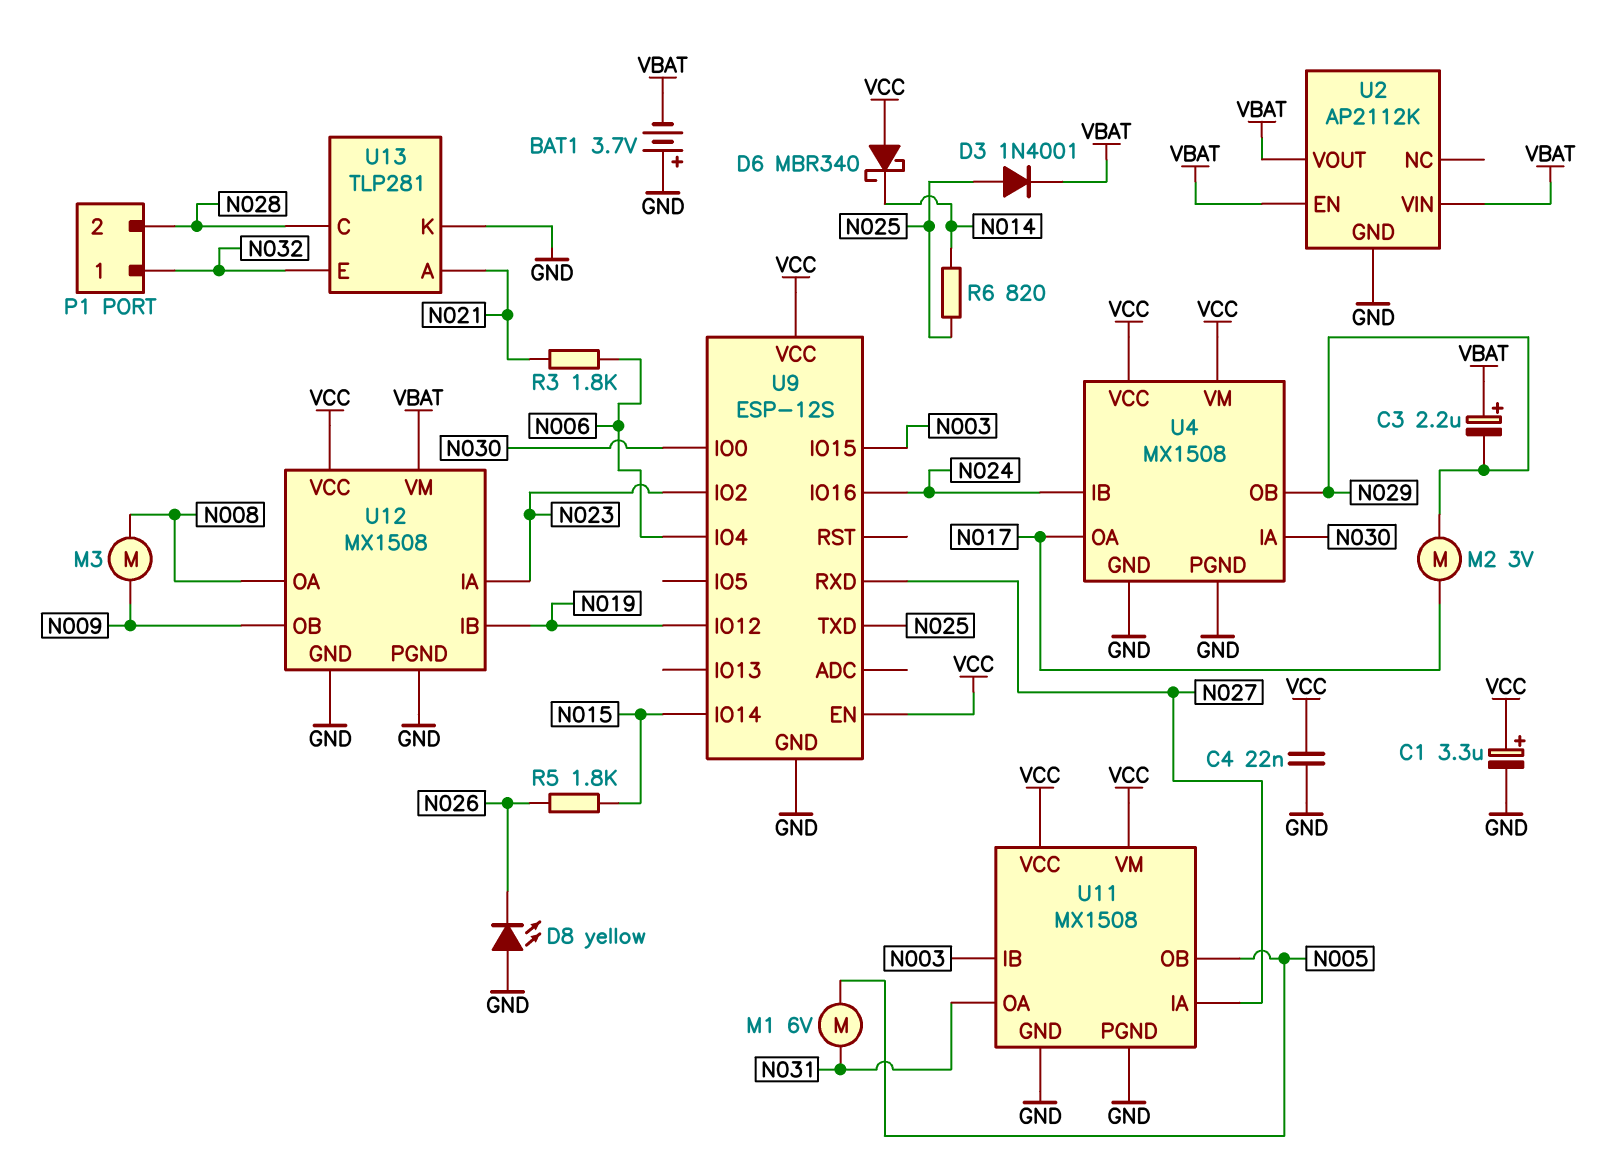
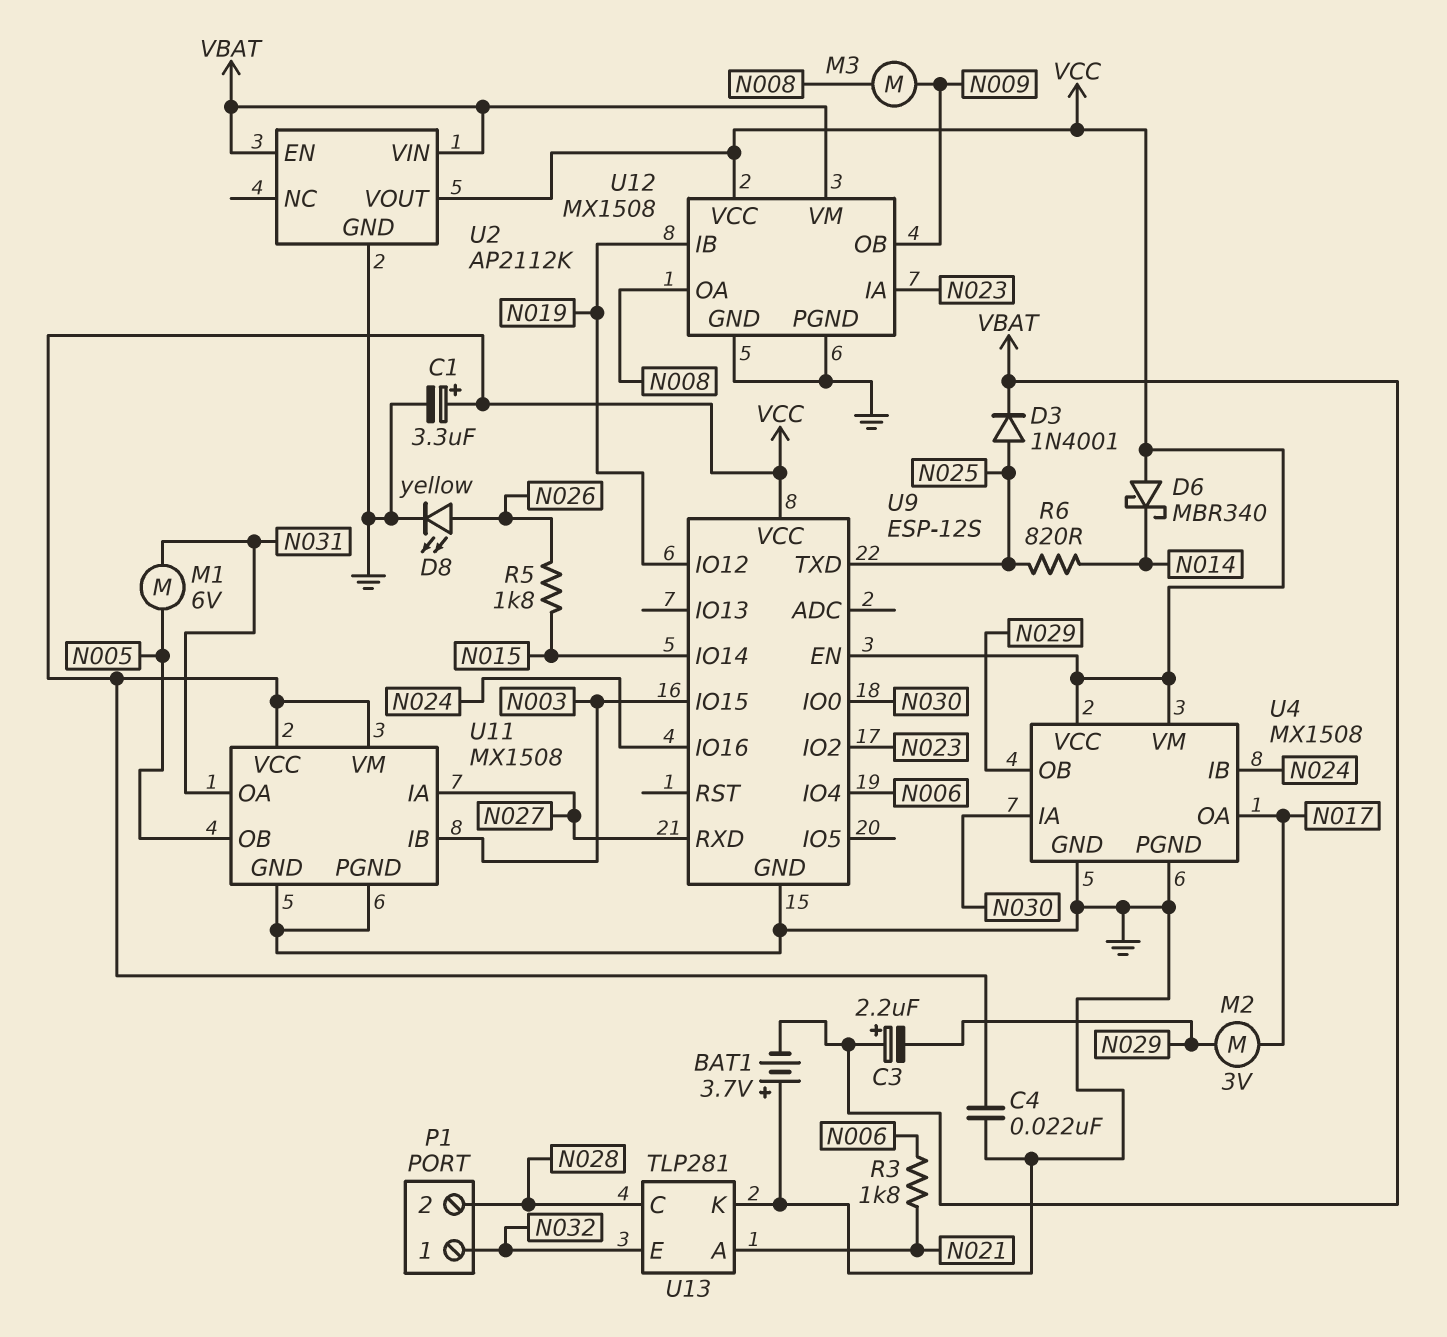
D8: LED yellow (A GND, K N026) -> LED yellow (A N026, K GND)
U2 pin VOUT: VBAT -> VCC

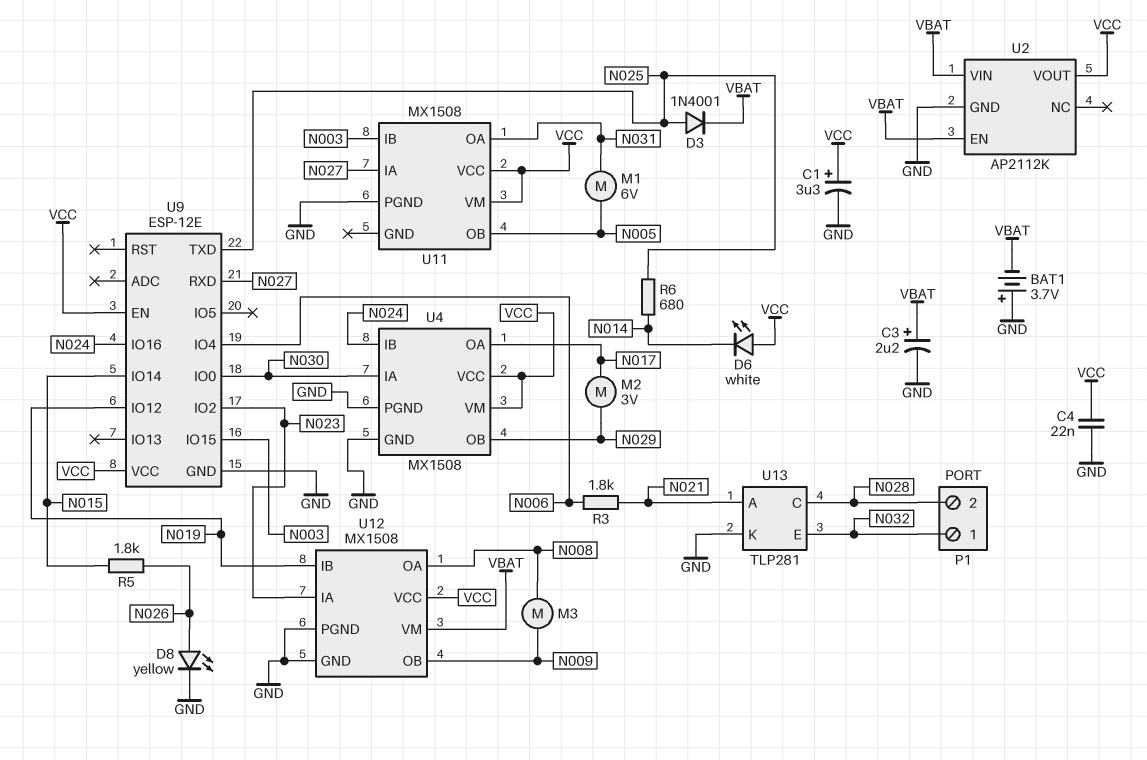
C3: 2.2uF (plus VBAT, minus N029) -> 2.2uF (plus VBAT, minus GND)
D6: schottky MBR340 (A VCC, K N014) -> LED white (A VCC, K N014)
R6: 820 (N014, N025) -> 680 (N014, N025)
U9: ESP-12S -> ESP-12E
U11 pin GND: GND -> none

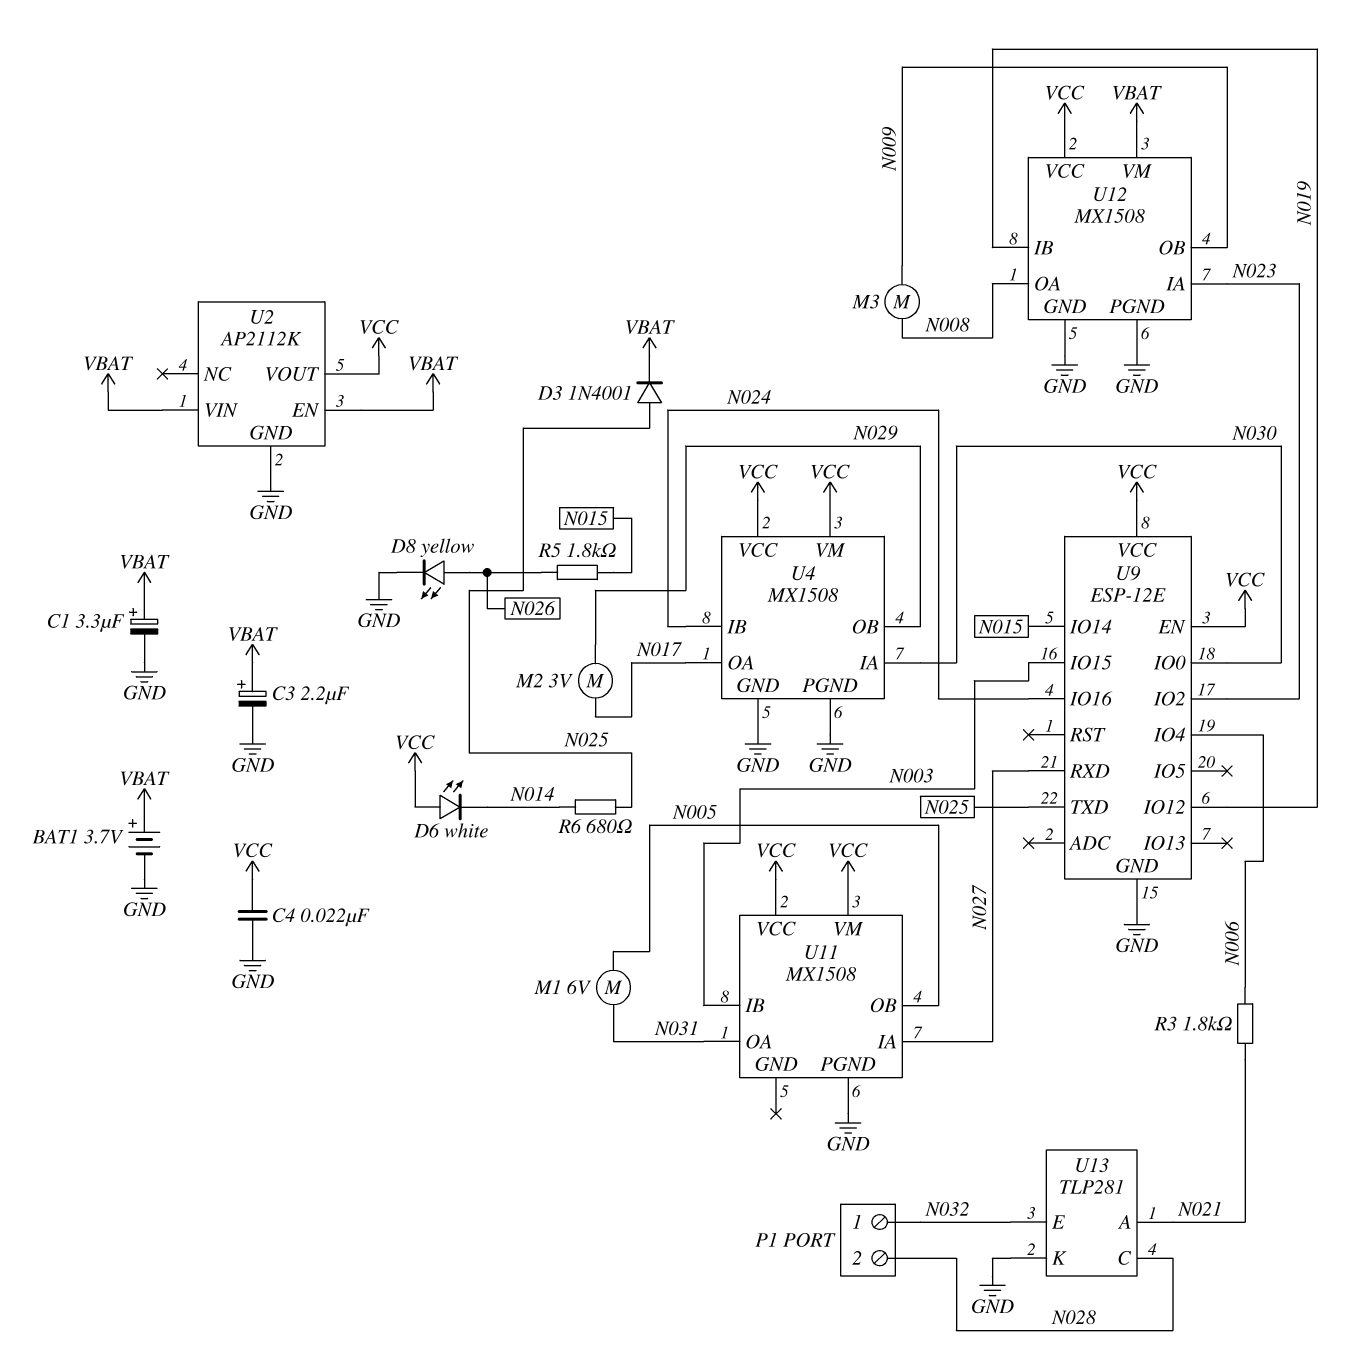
BAT1: 3.7V (plus GND, minus VBAT) -> 3.7V (plus VBAT, minus GND)
C1: 3.3uF (plus VCC, minus GND) -> 3.3uF (plus VBAT, minus GND)

